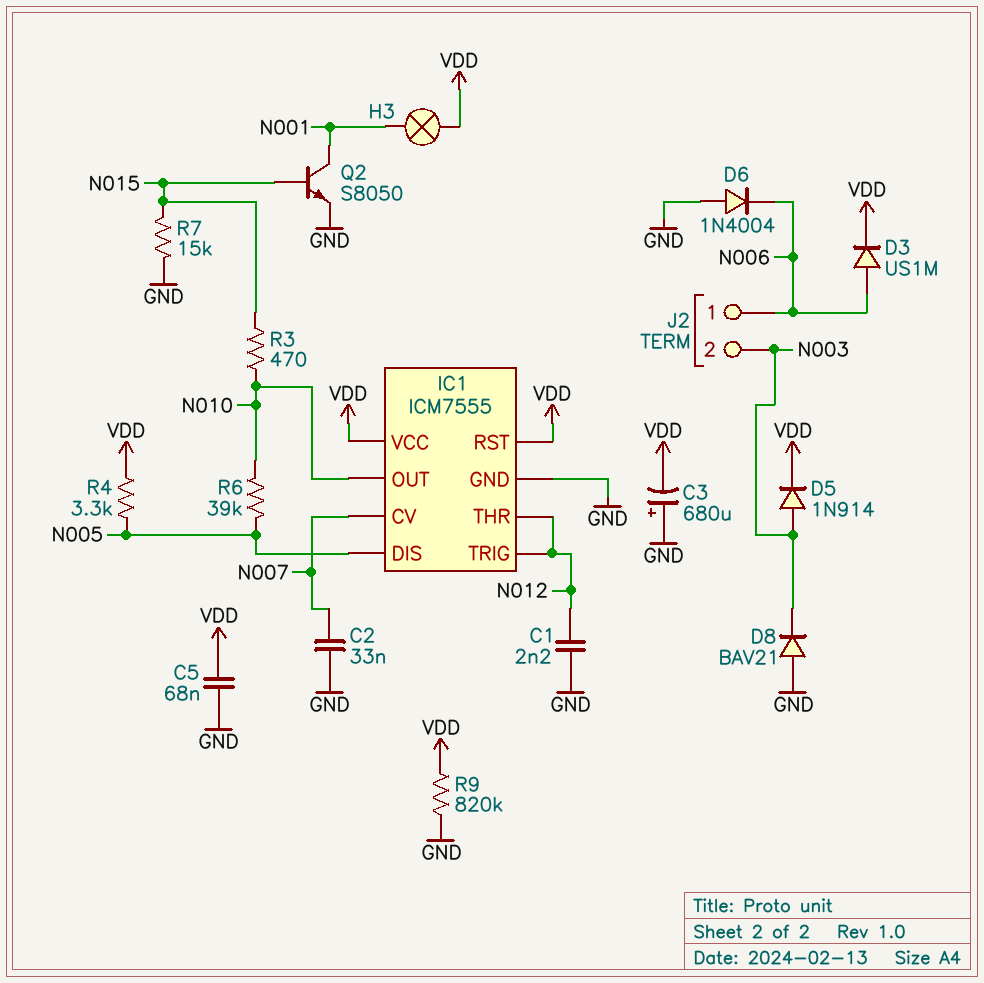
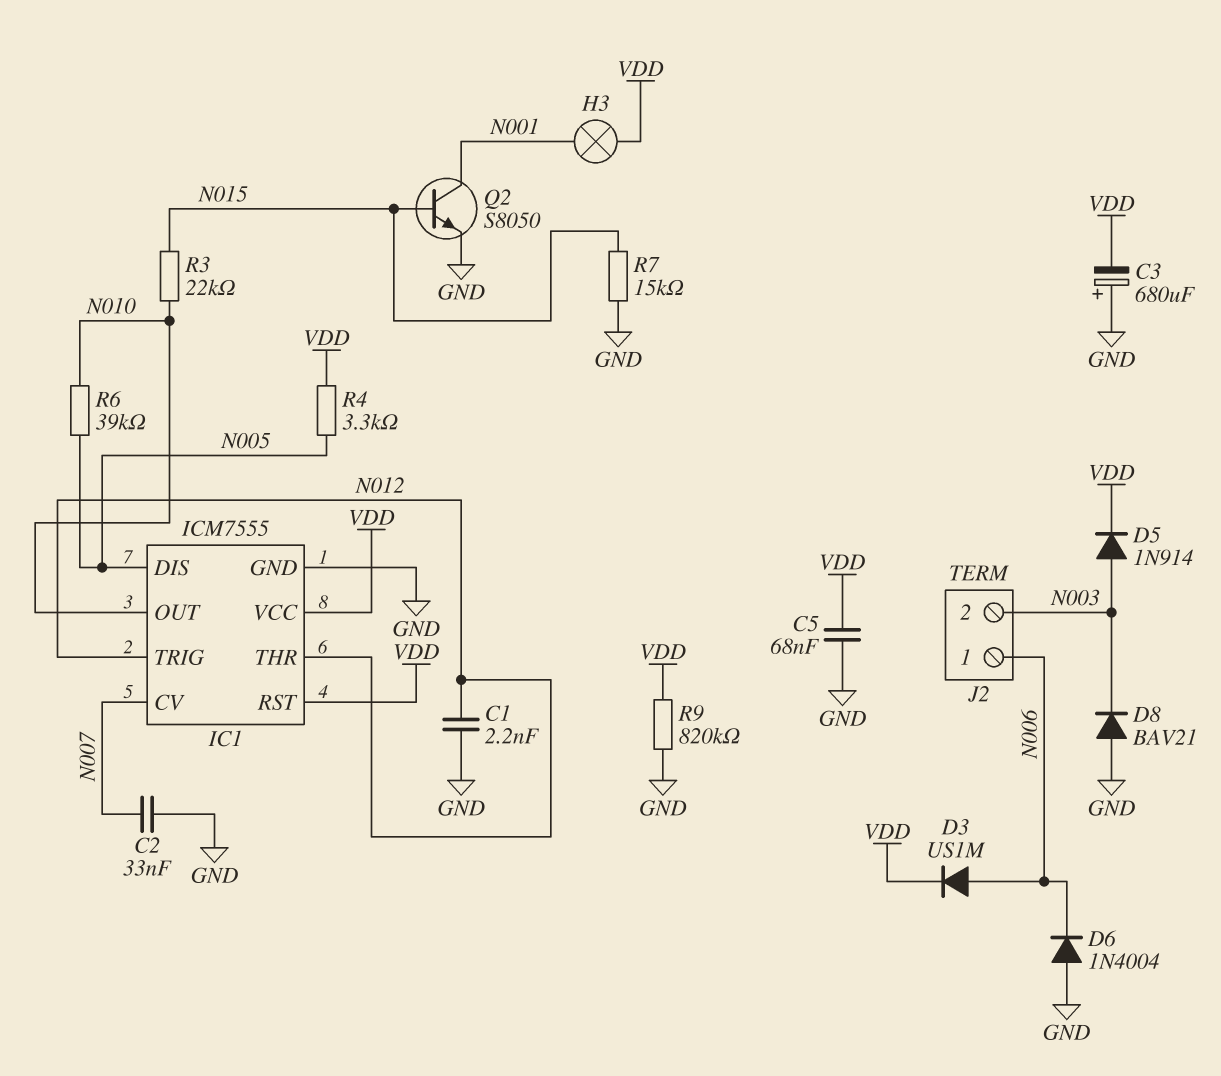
R3: 470 (N010, N015) -> 22k (N010, N015)

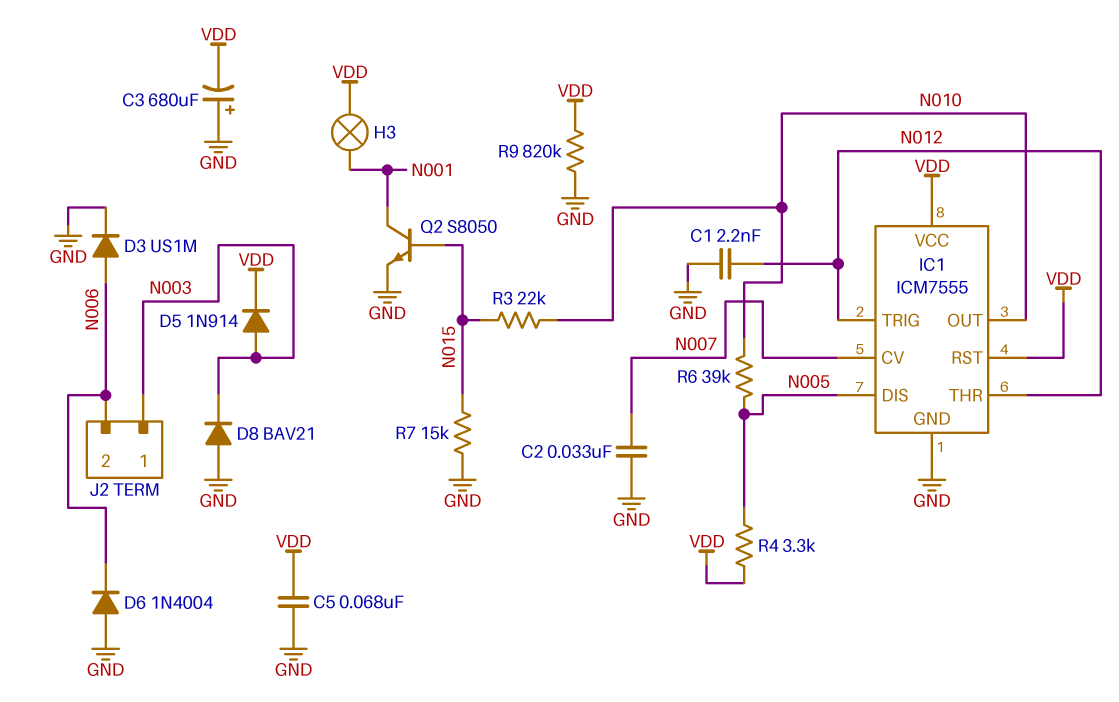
D3: diode US1M (A N006, K VDD) -> diode US1M (A N006, K GND)
J2 pin 1: N006 -> N003
J2 pin 2: N003 -> N006

